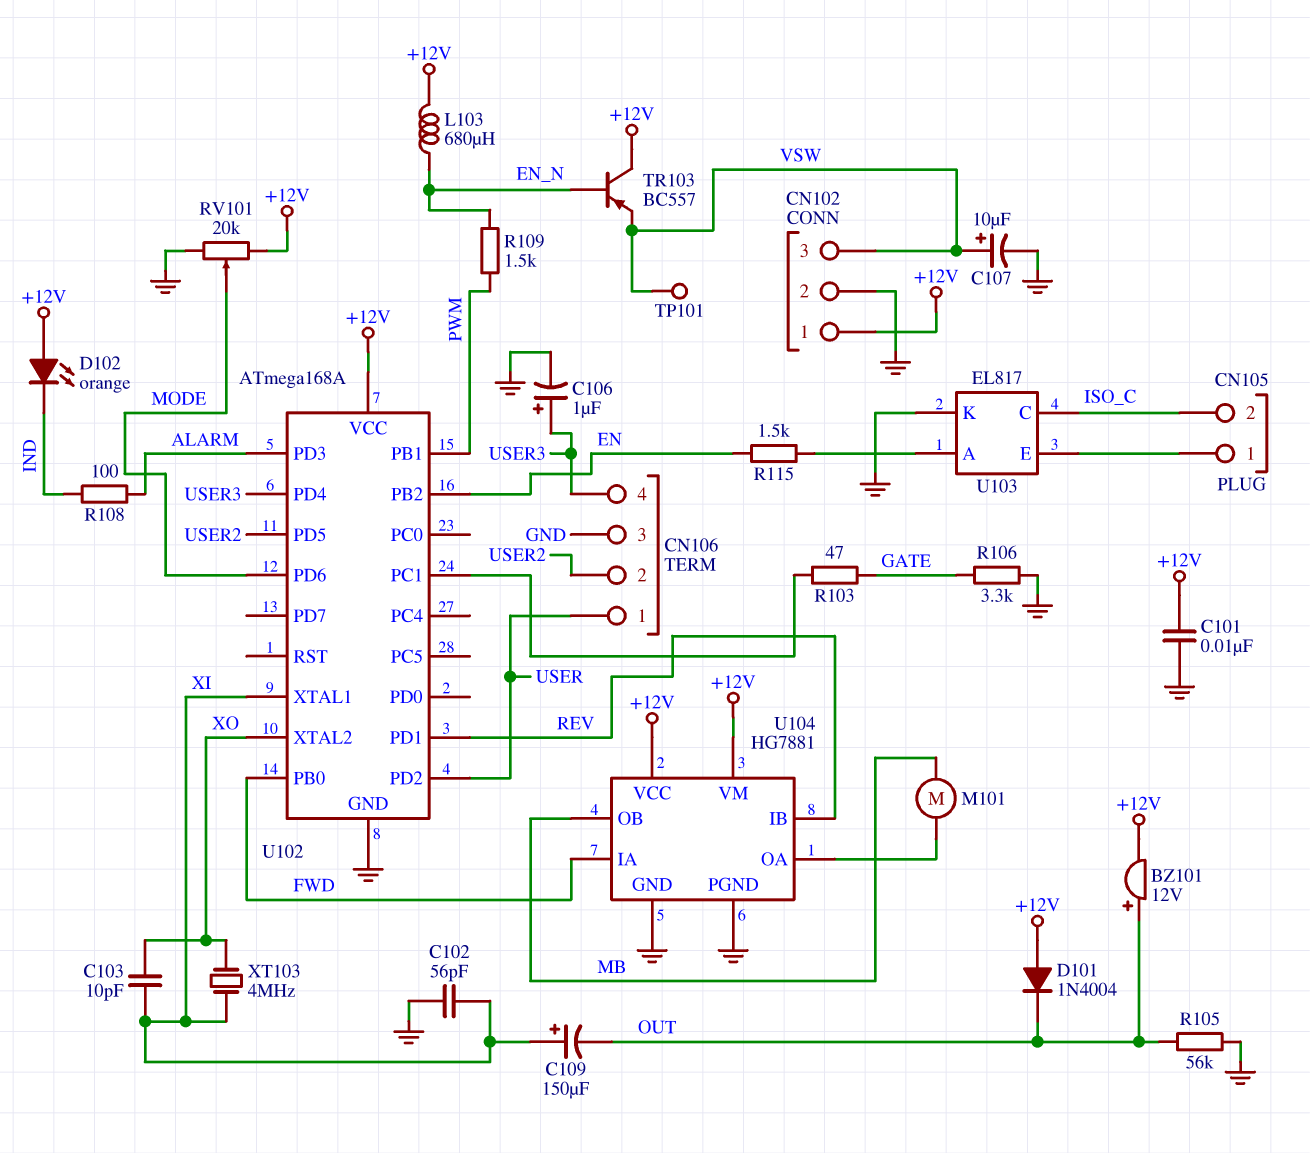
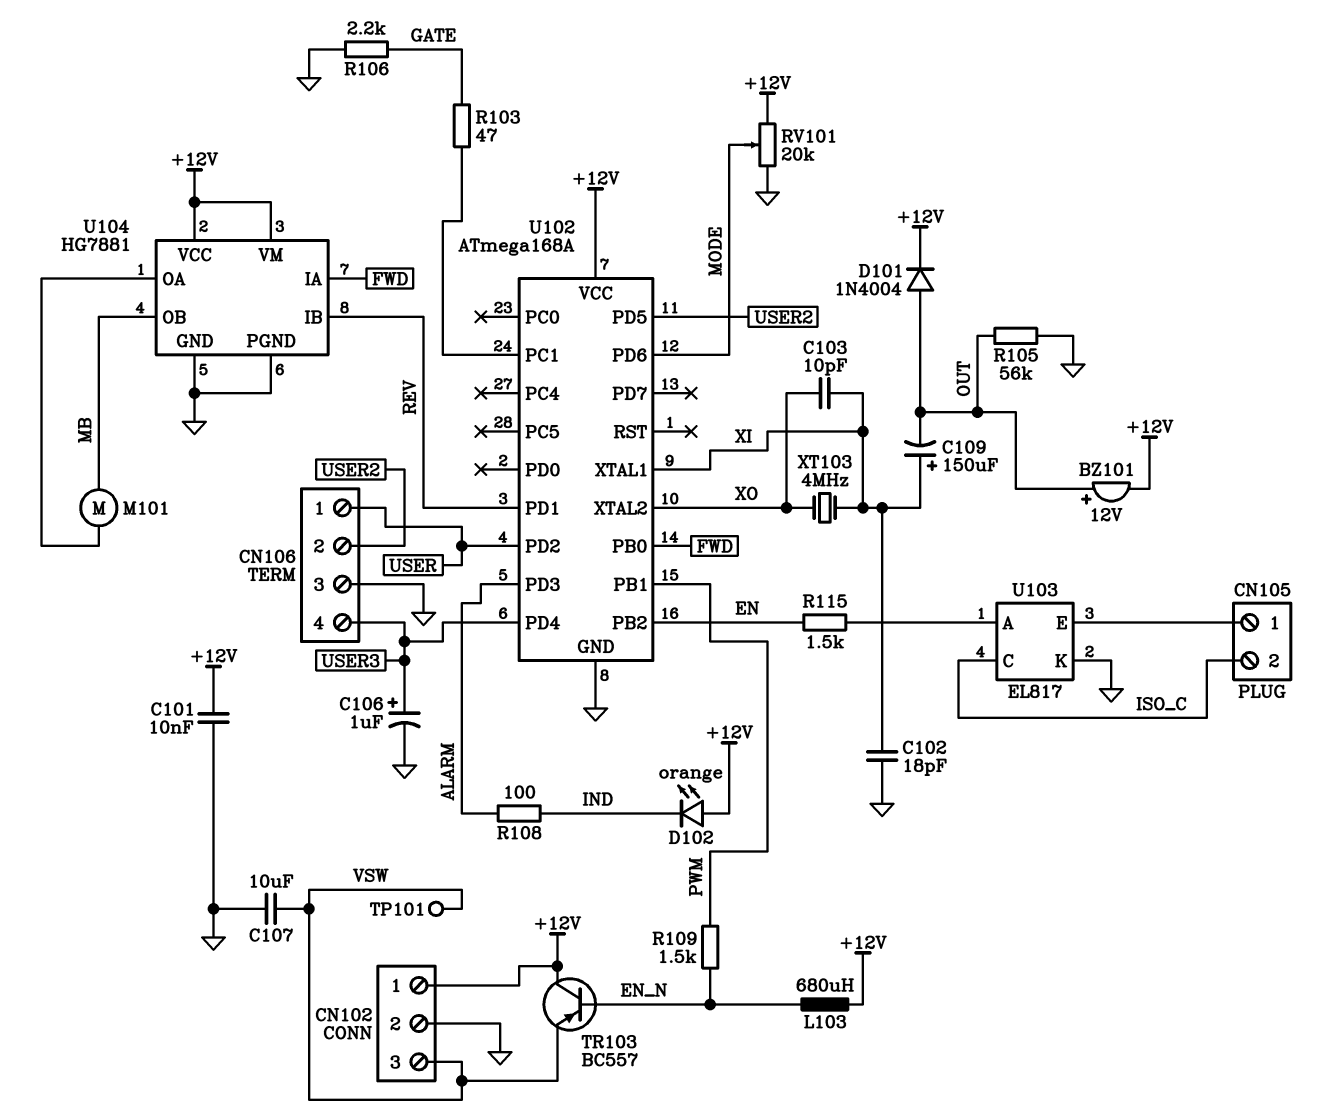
C102: 56pF (GND, XI) -> 18pF (GND, XI)
C107: 10uF (plus VSW, minus GND) -> 10uF (GND, VSW)
D101: diode 1N4004 (A +12V, K OUT) -> diode 1N4004 (A OUT, K +12V)
R106: 3.3k (GATE, GND) -> 2.2k (GATE, GND)

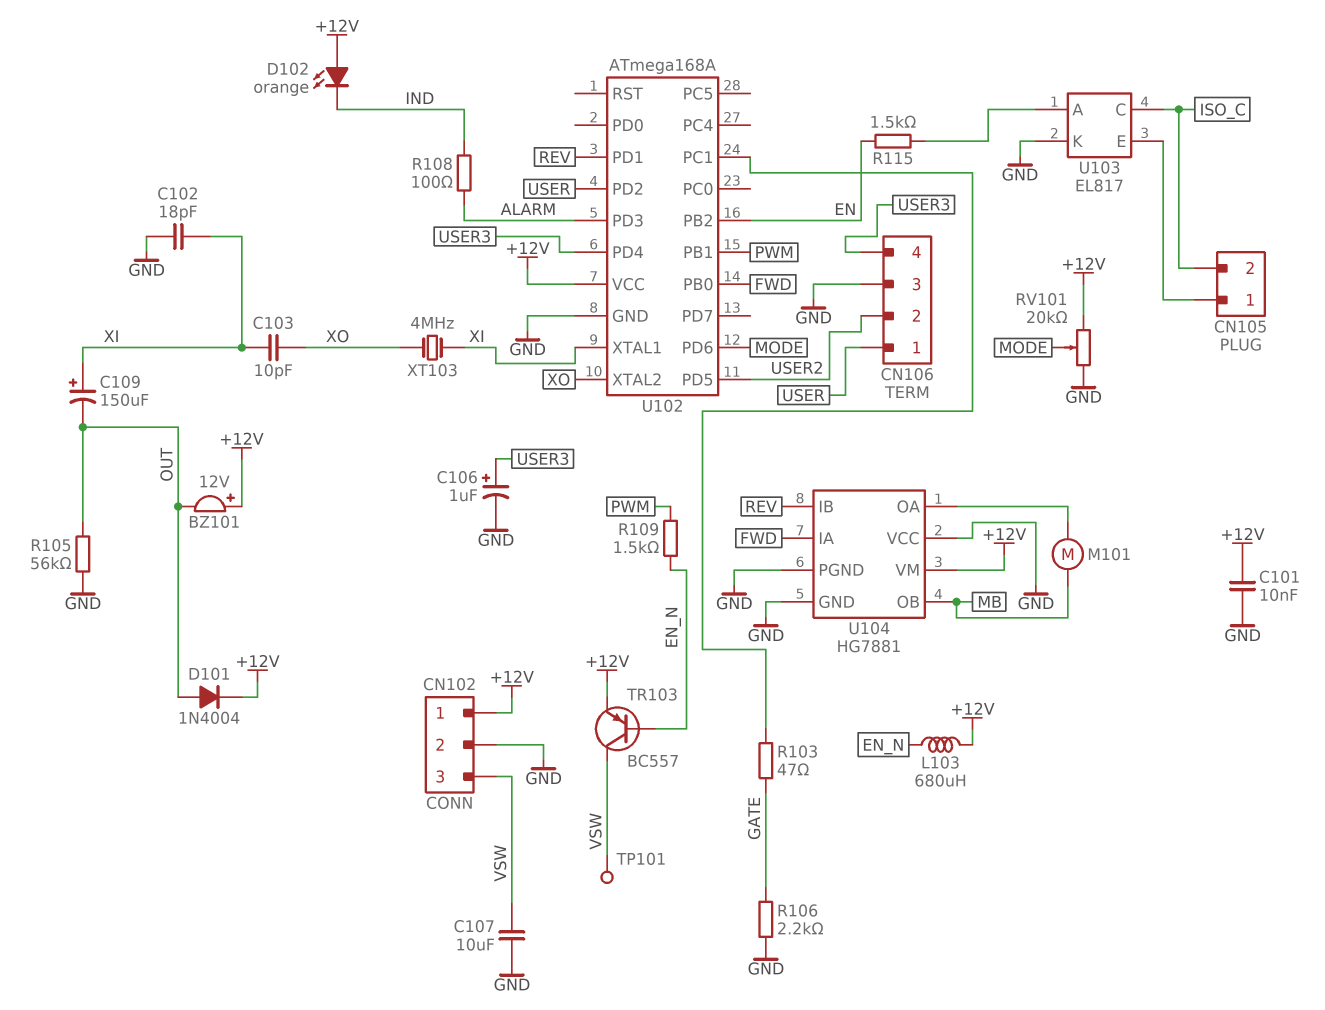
BZ101: buzzer 12V (plus OUT, minus +12V) -> buzzer 12V (plus +12V, minus OUT)
TR103: PNP BC557 (B EN_N, C +12V, E VSW) -> PNP BC557 (B EN_N, C VSW, E +12V)
U104 pin VCC: +12V -> GND

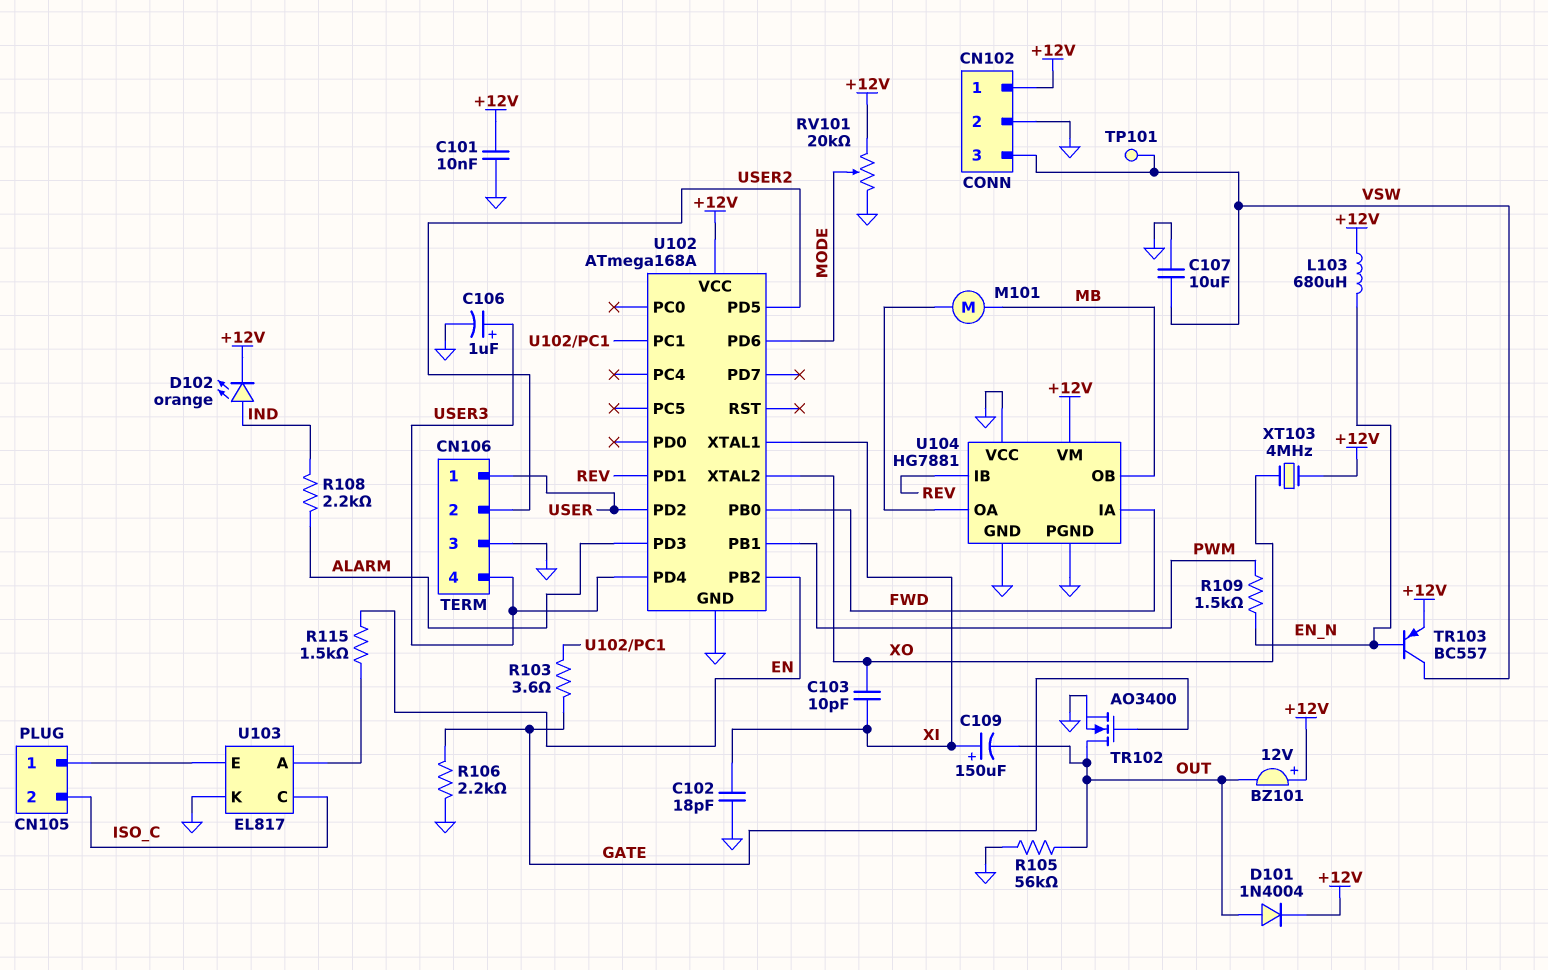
D102: LED orange (A +12V, K IND) -> LED orange (A IND, K +12V)
R103: 47 (GATE, U102/PC1) -> 3.6 (GATE, U102/PC1)
R108: 100 (ALARM, IND) -> 2.2k (ALARM, IND)
TR102: none -> NMOS AO3400 (G GATE, D OUT, S GND)
XT103: 4MHz (XI, XO) -> 4MHz (+12V, XO)

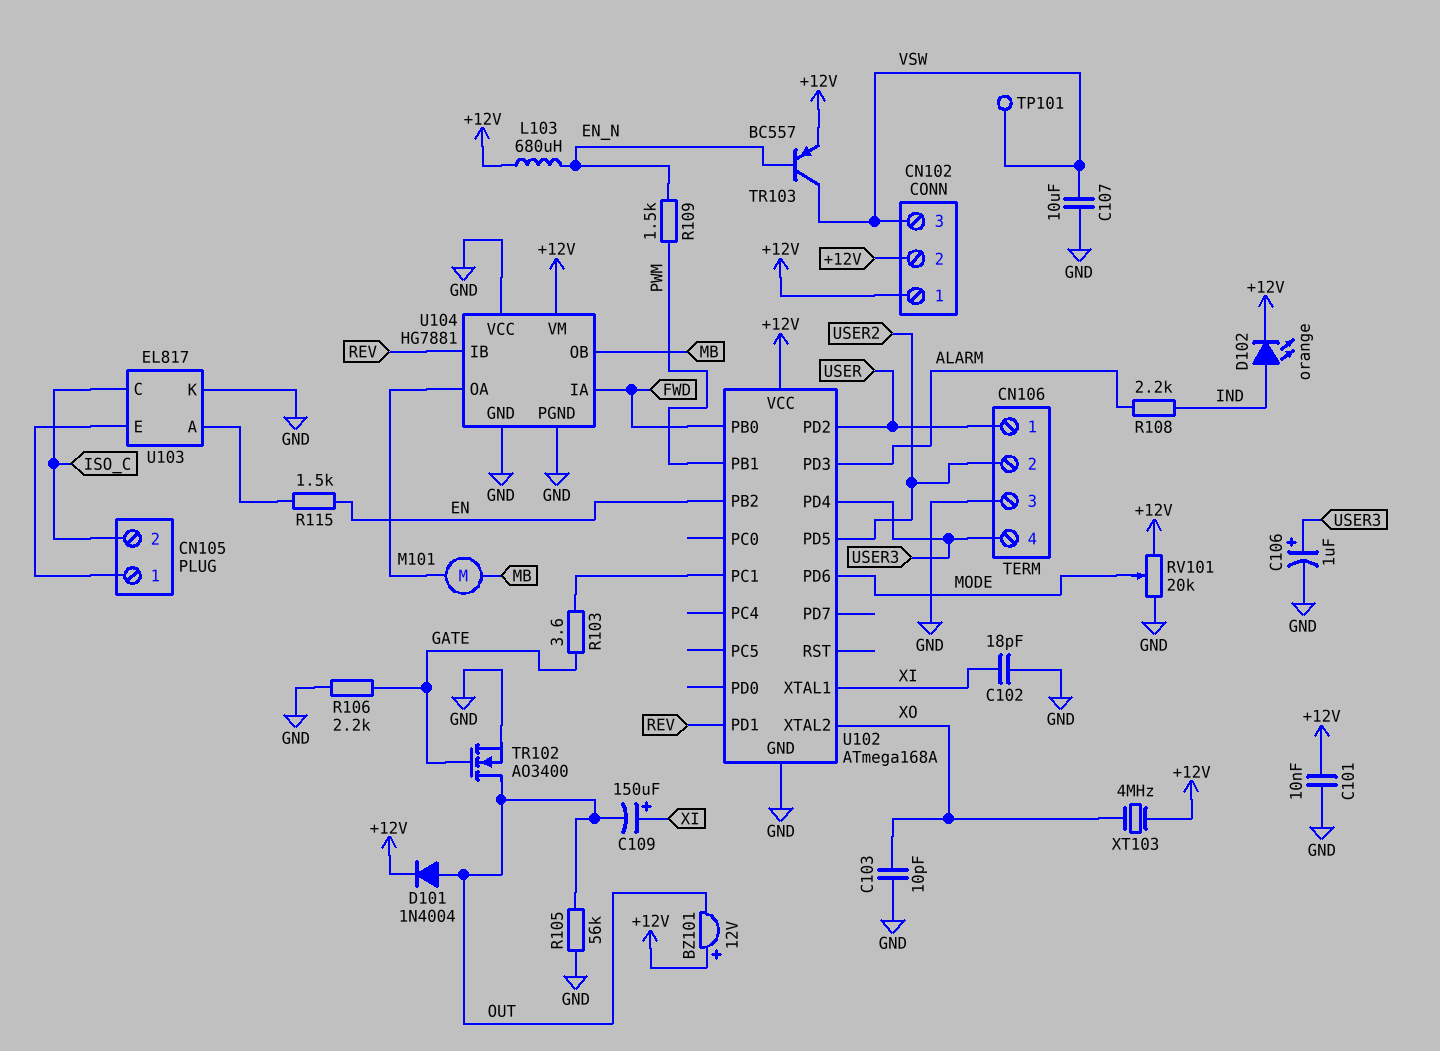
C103: 10pF (XI, XO) -> 10pF (GND, XO)
CN102 pin 2: GND -> +12V

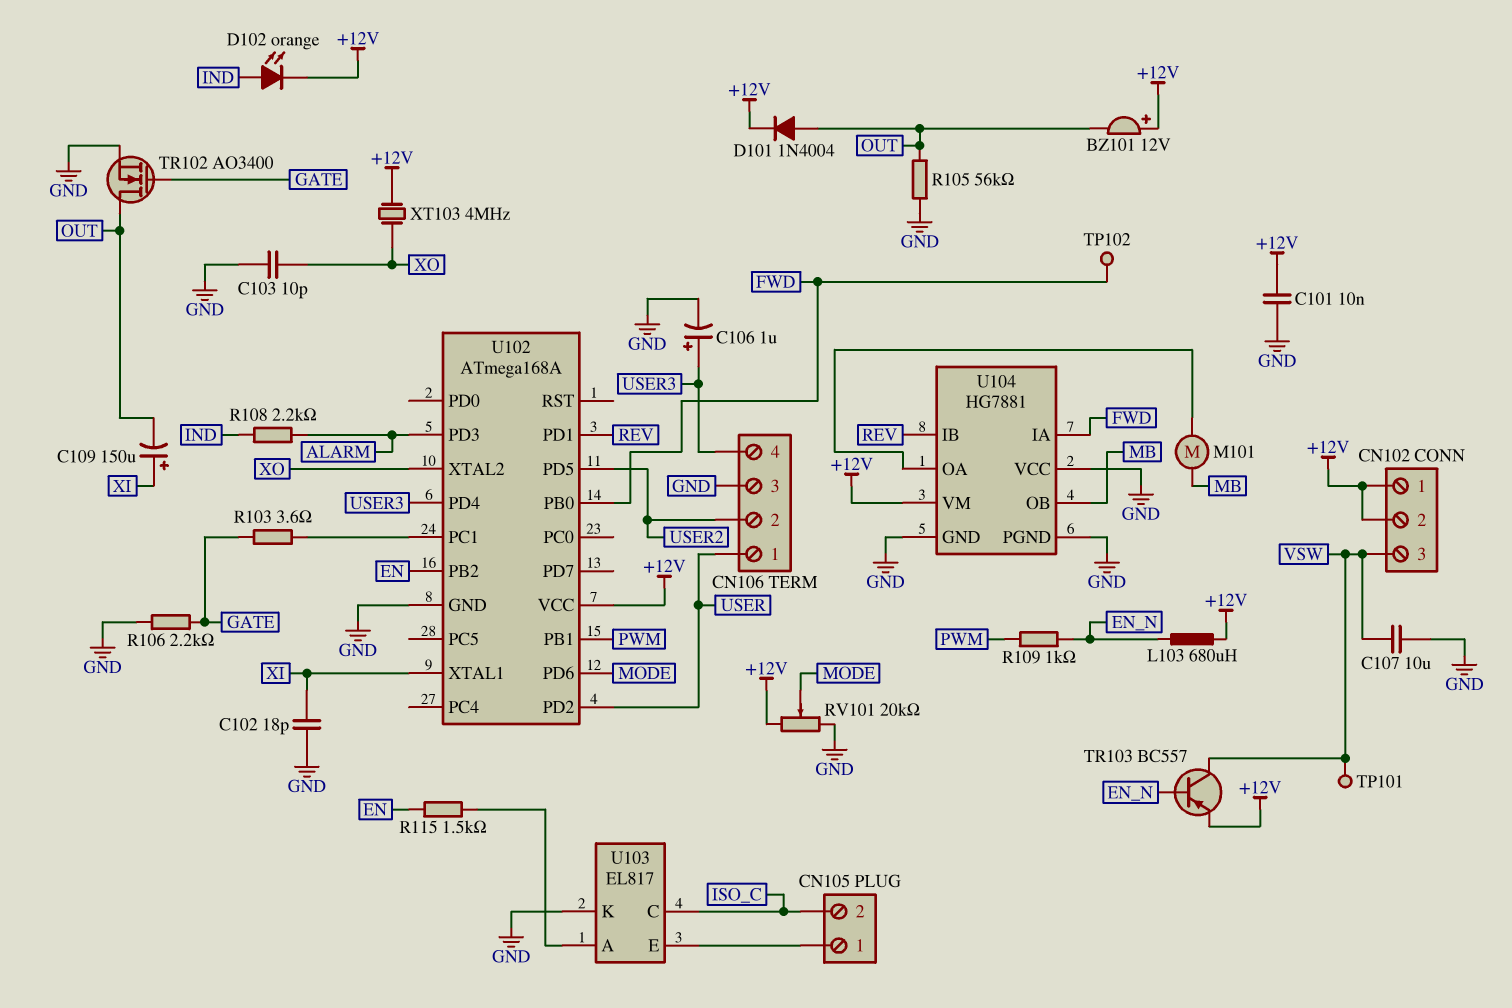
R109: 1.5k (EN_N, PWM) -> 1k (EN_N, PWM)
TP102: none -> test point (FWD)

